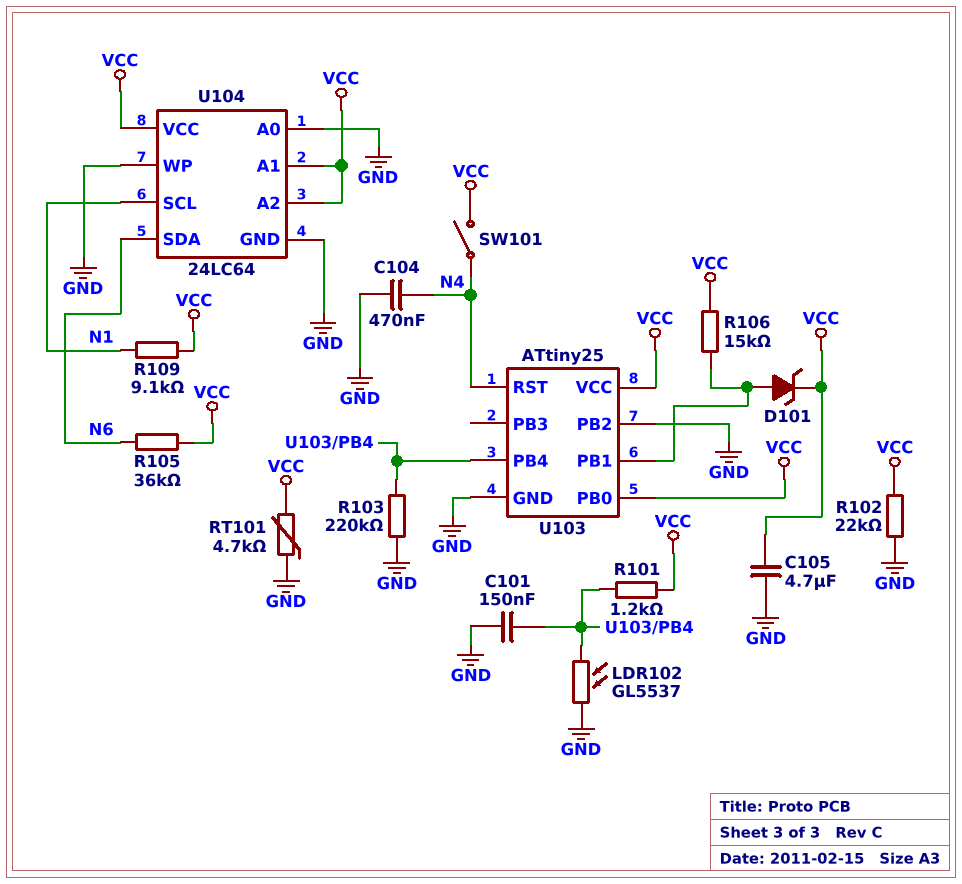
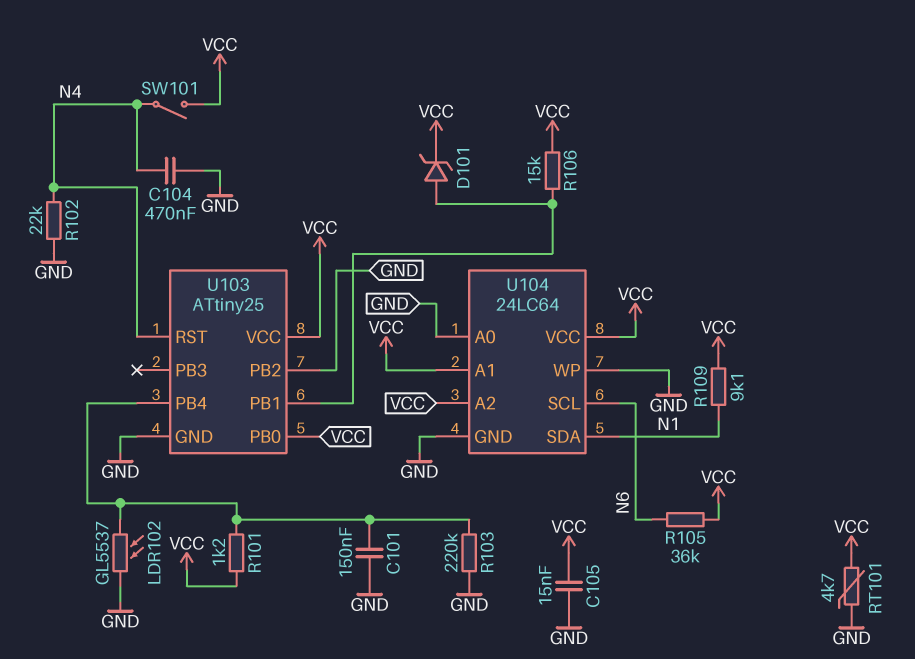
C105: 4.7uF (GND, VCC) -> 15nF (GND, VCC)
R102: 22k (GND, VCC) -> 22k (GND, N4)
U104 pin SCL: N1 -> N6
U104 pin SDA: N6 -> N1

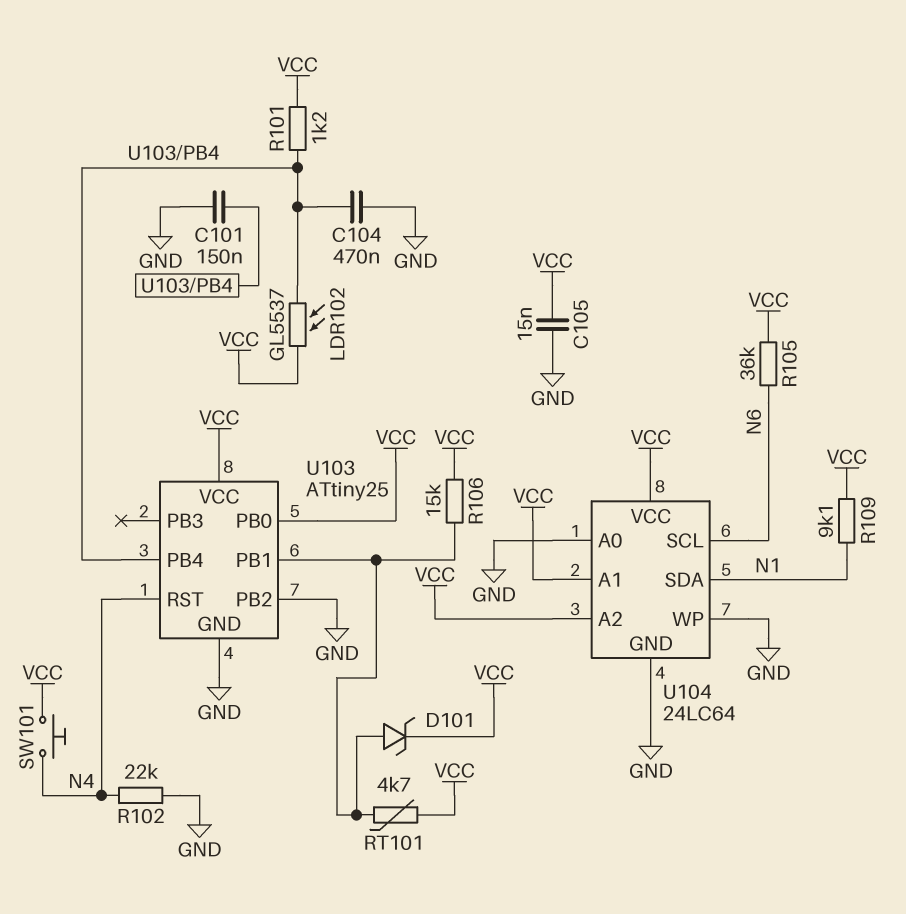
C104: 470nF (GND, N4) -> 470nF (GND, U103/PB4)
LDR102: GL5537 (GND, U103/PB4) -> GL5537 (U103/PB4, VCC)
R103: 220k (GND, U103/PB4) -> none
RT101: 4.7k (GND, VCC) -> 4.7k (U103/PB1, VCC)
SW101: switch (N4, VCC) -> button (N4, VCC)

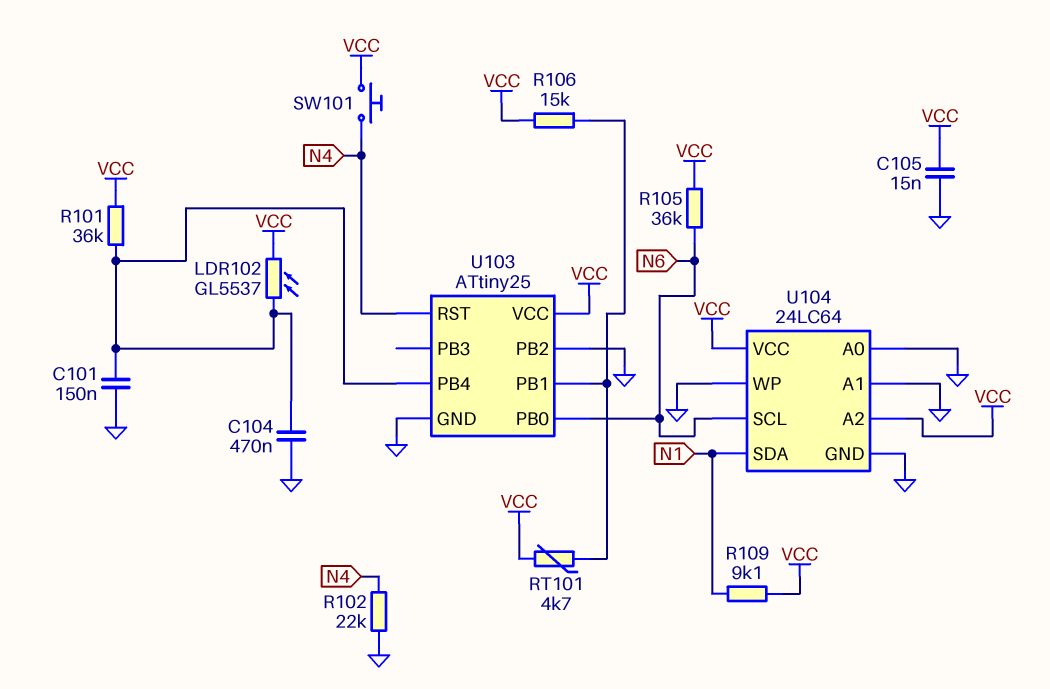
D101: zener (A U103/PB1, K VCC) -> none
R101: 1.2k (U103/PB4, VCC) -> 36k (U103/PB4, VCC)
U103 pin PB0: VCC -> N6
U104 pin A1: VCC -> GND

